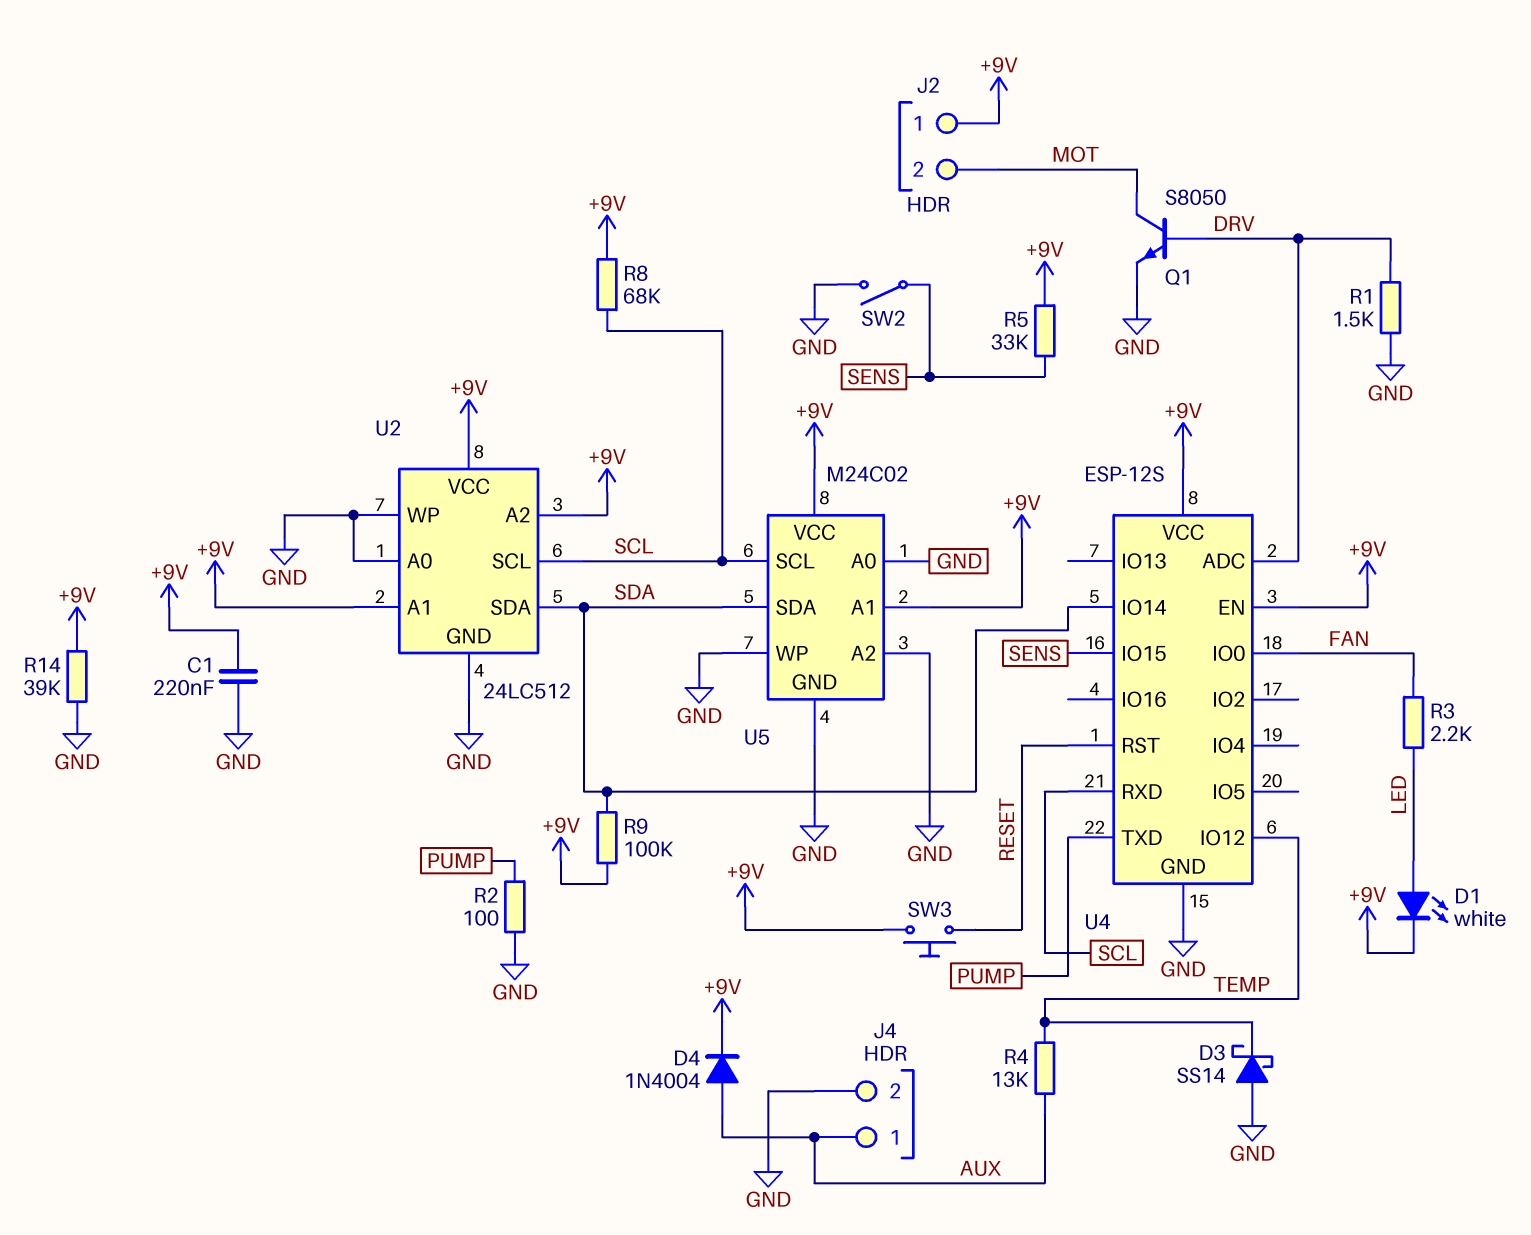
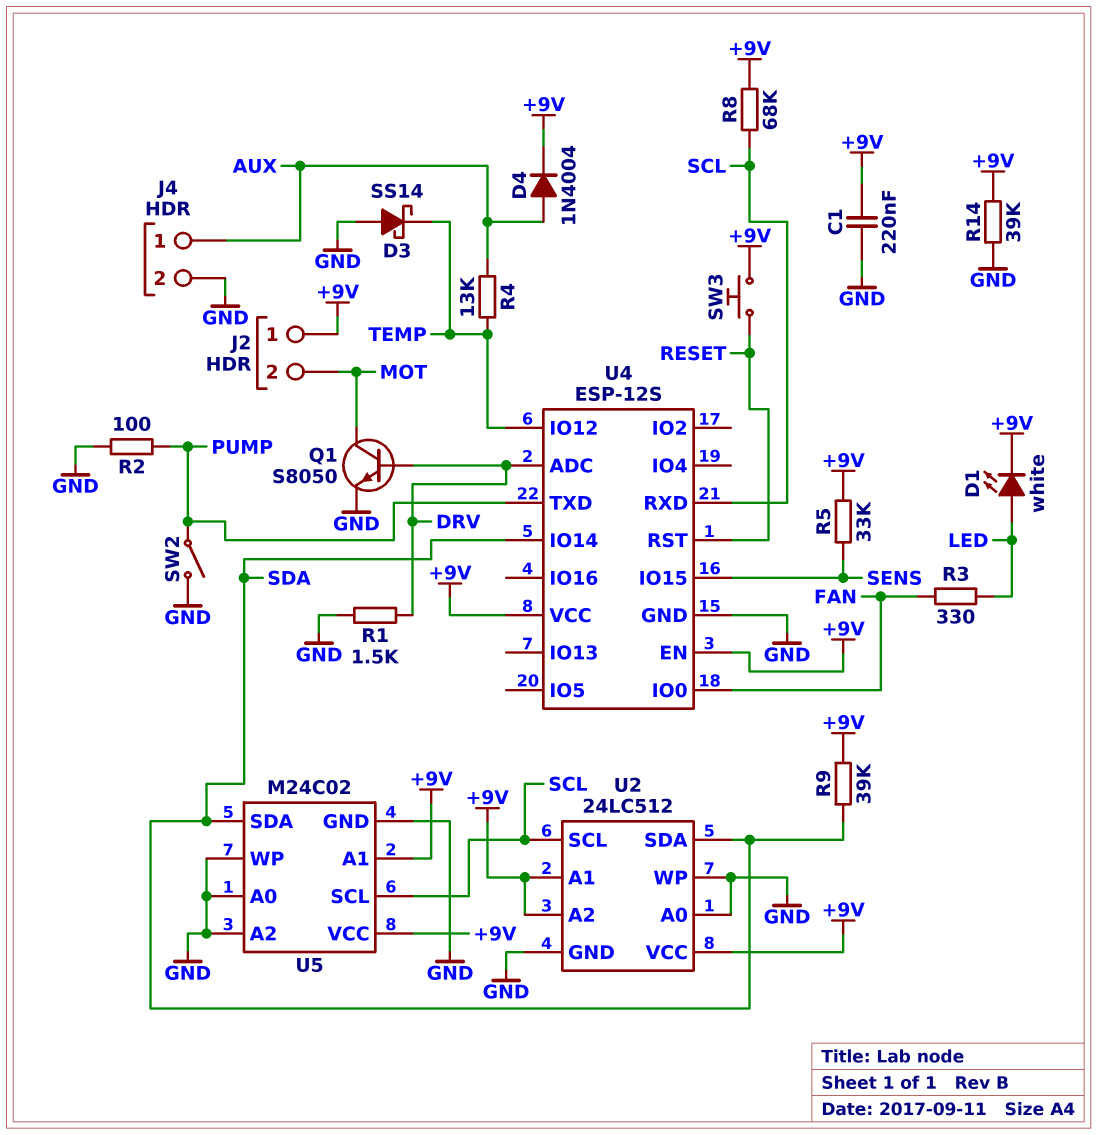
R3: 2.2k (FAN, LED) -> 330 (FAN, LED)
R9: 100k (+9V, SDA) -> 39k (+9V, SDA)
SW2: switch (GND, SENS) -> switch (GND, PUMP)

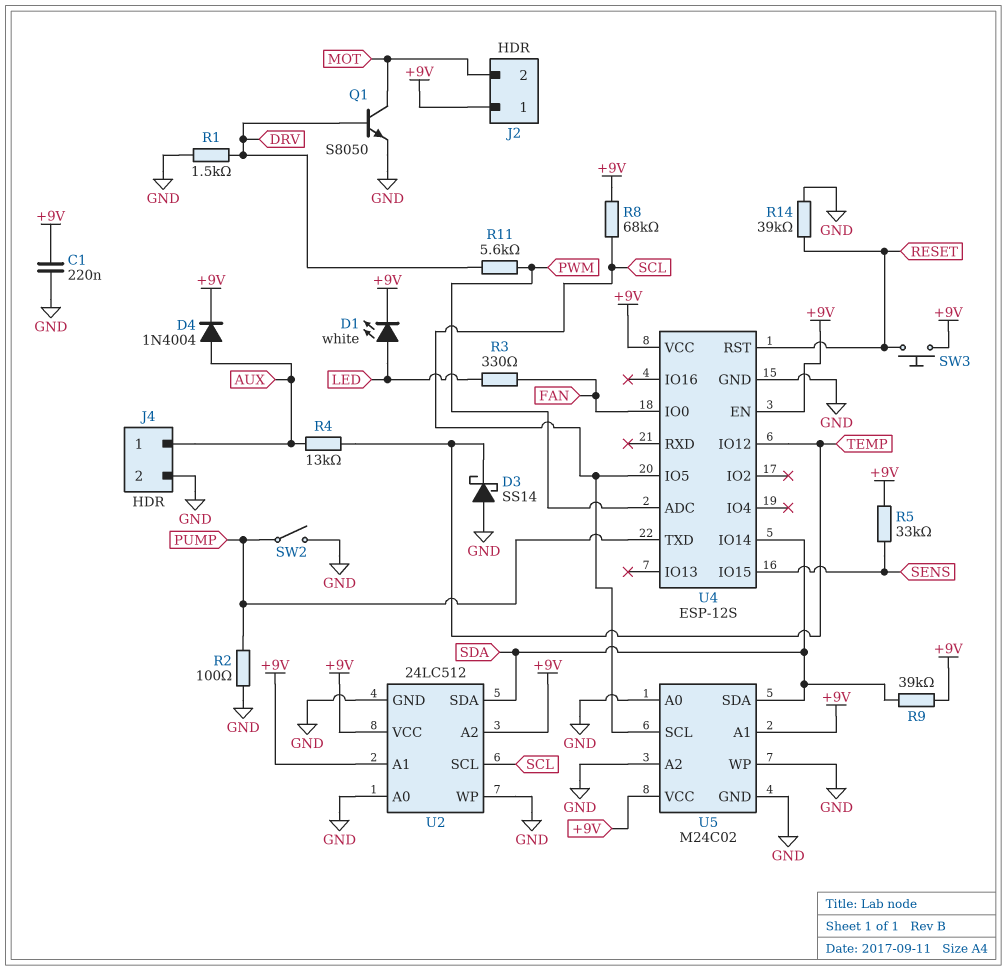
R11: none -> 5.6k (DRV, PWM)
R14: 39k (+9V, GND) -> 39k (GND, RESET)
U4 pin ADC: DRV -> PWM
U4 pin IO5: none -> SCL
U4 pin RXD: SCL -> none

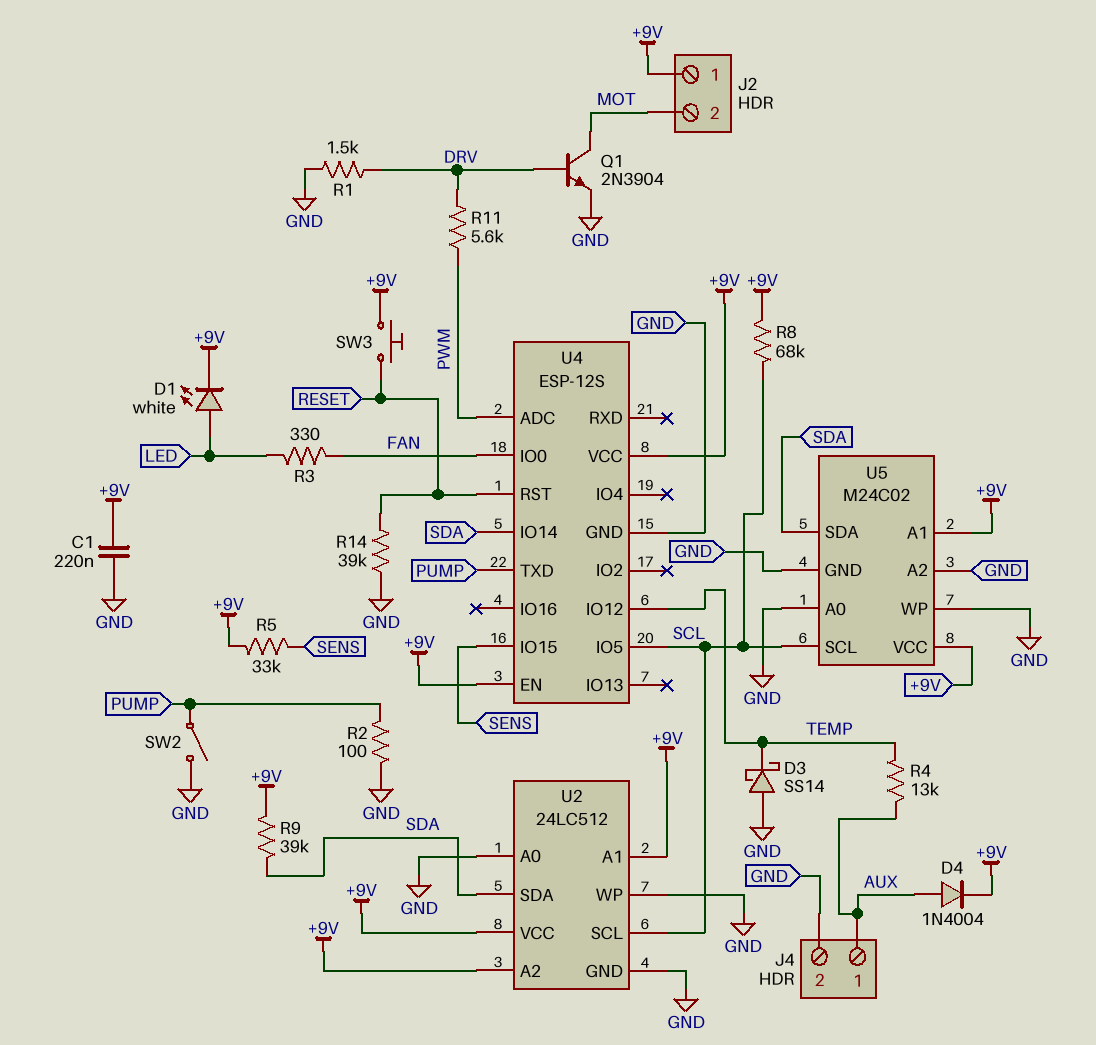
Q1: NPN S8050 (B DRV, C MOT, E GND) -> NPN 2N3904 (B DRV, C MOT, E GND)

